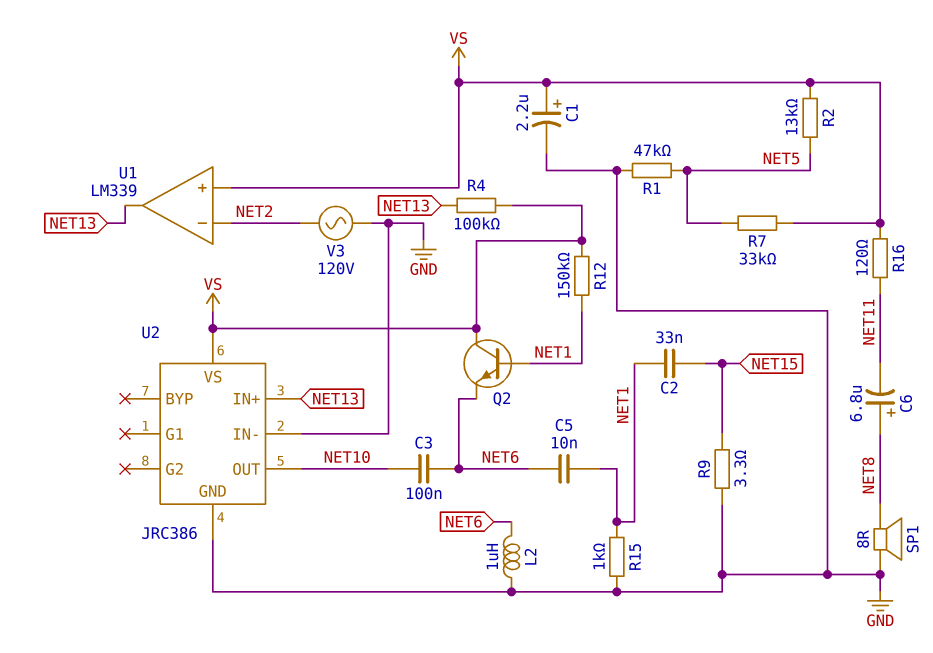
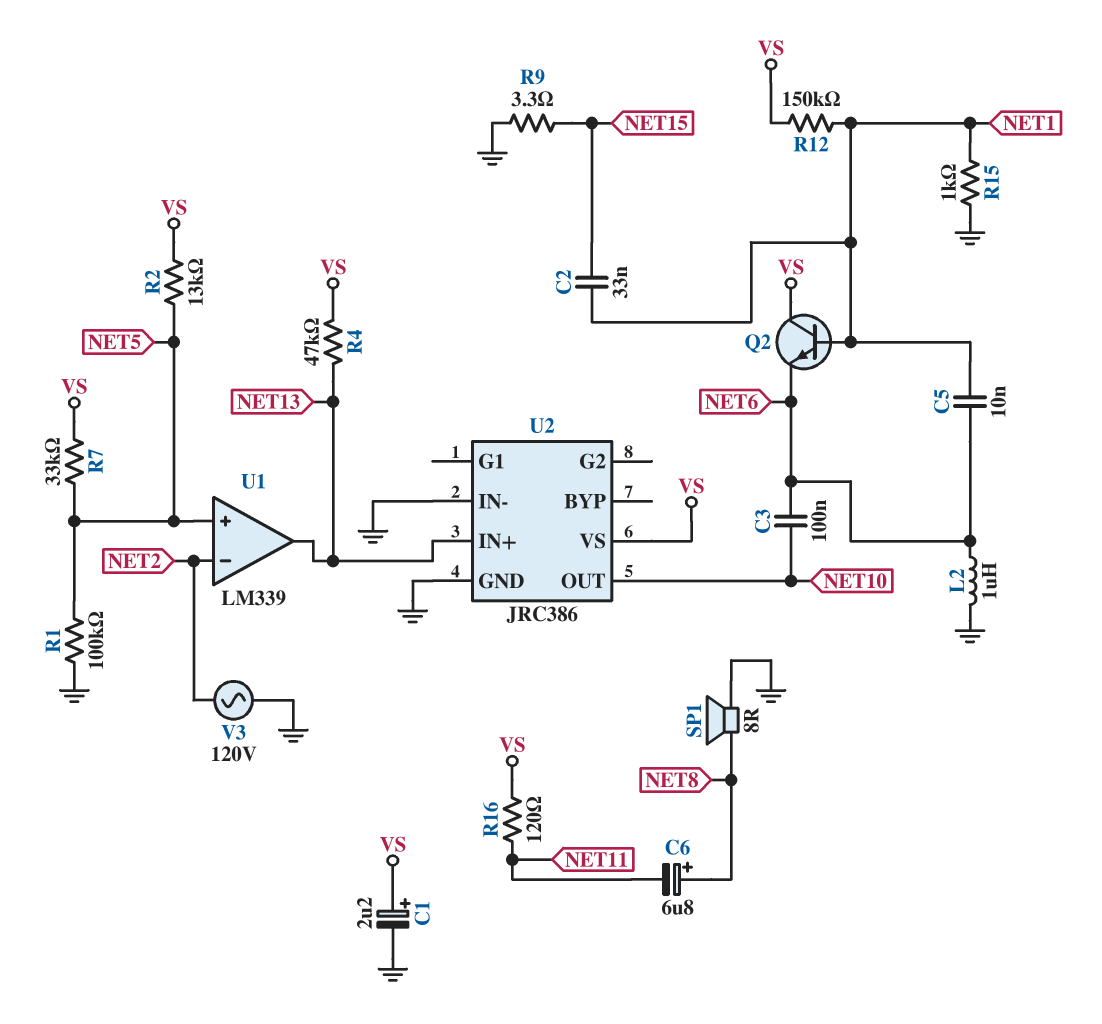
R1: 47k (GND, NET5) -> 100k (GND, NET5)
R4: 100k (NET13, VS) -> 47k (NET13, VS)
U1 pin in+: VS -> NET5

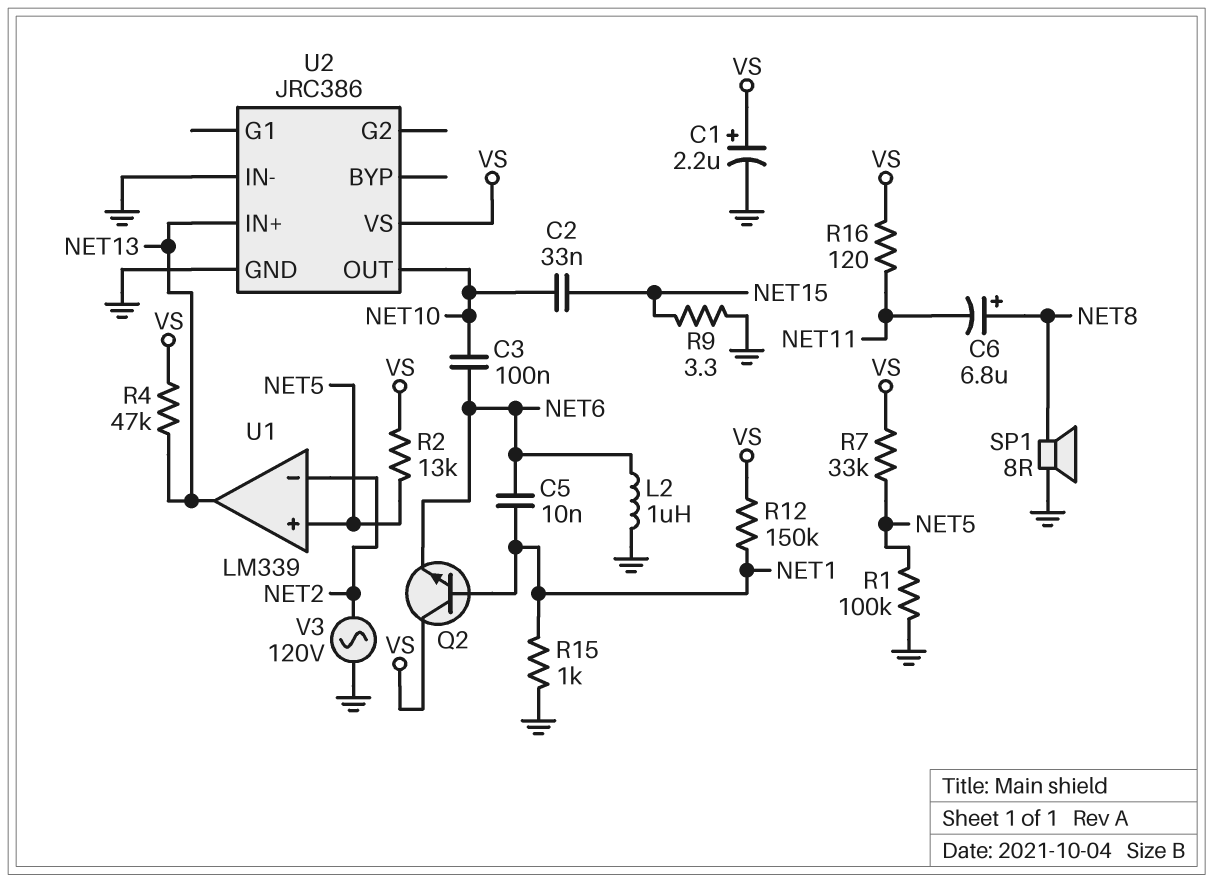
C2: 33nF (NET1, NET15) -> 33nF (NET10, NET15)

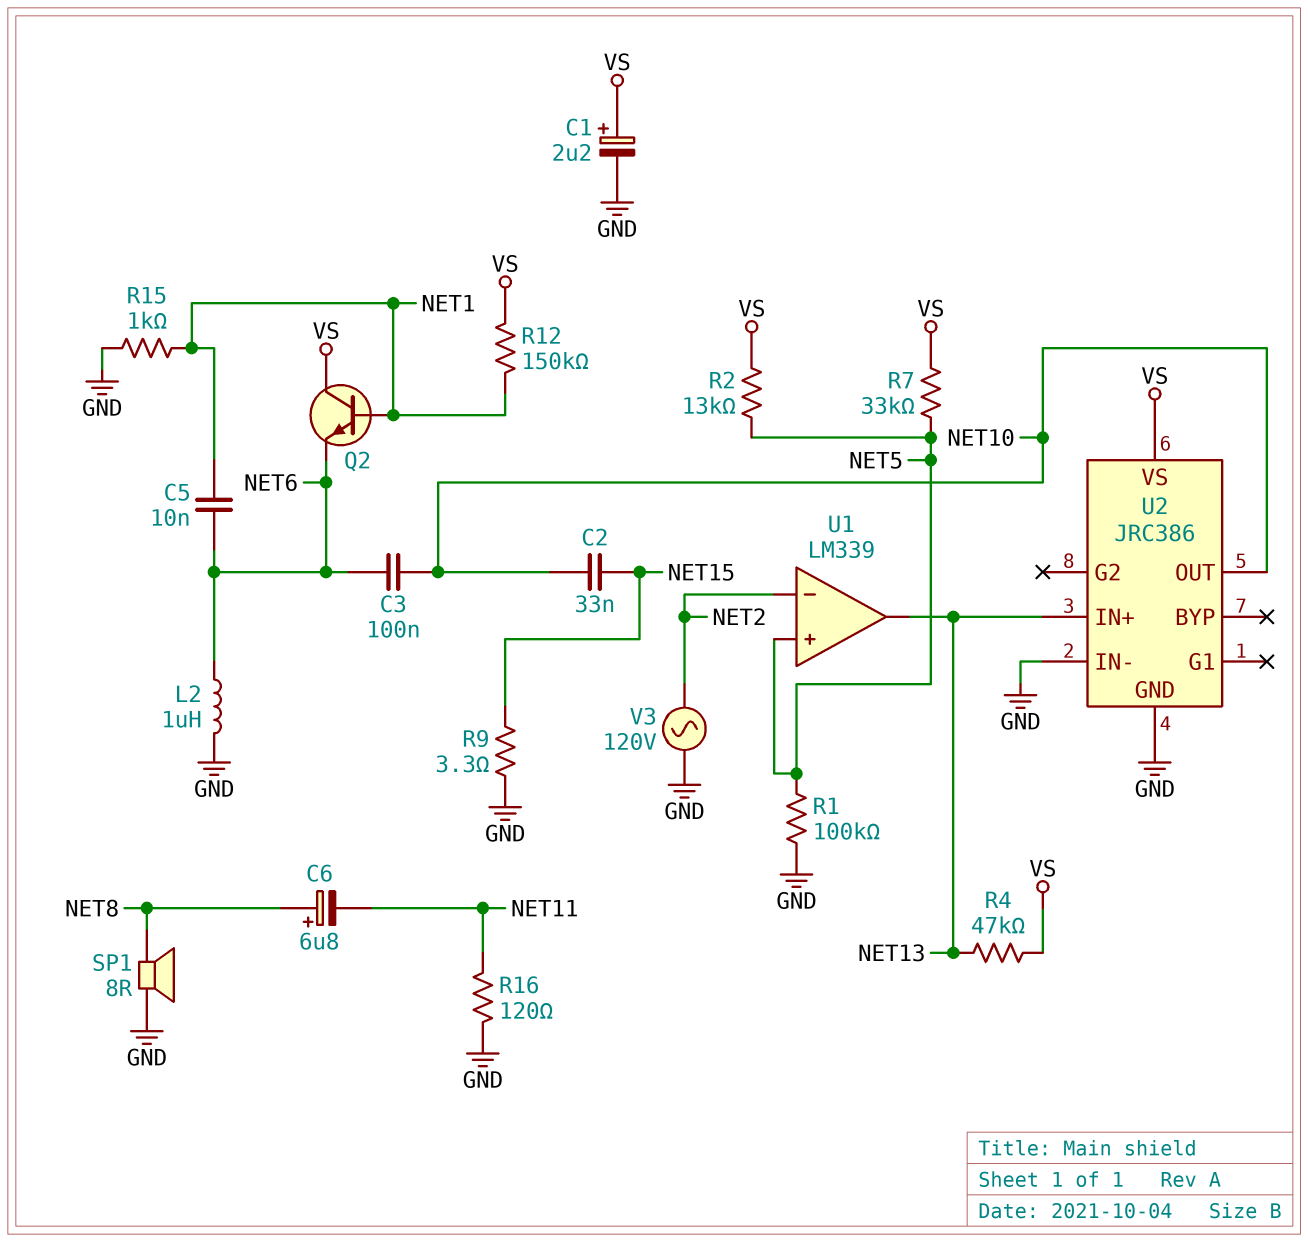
R16: 120 (NET11, VS) -> 120 (GND, NET11)

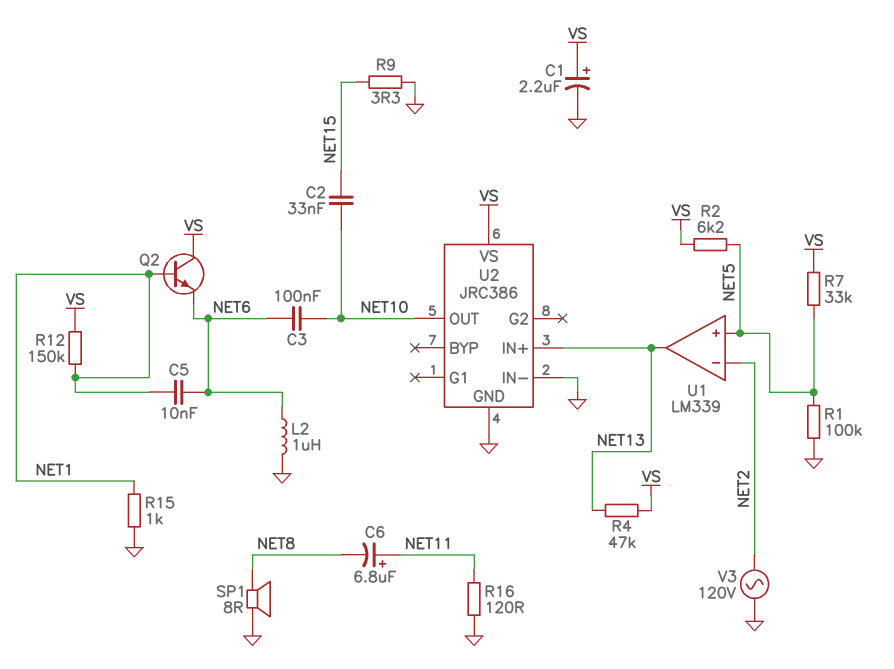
C6: 6.8uF (plus NET8, minus NET11) -> 6.8uF (plus NET11, minus NET8)
R2: 13k (NET5, VS) -> 6.2k (NET5, VS)

